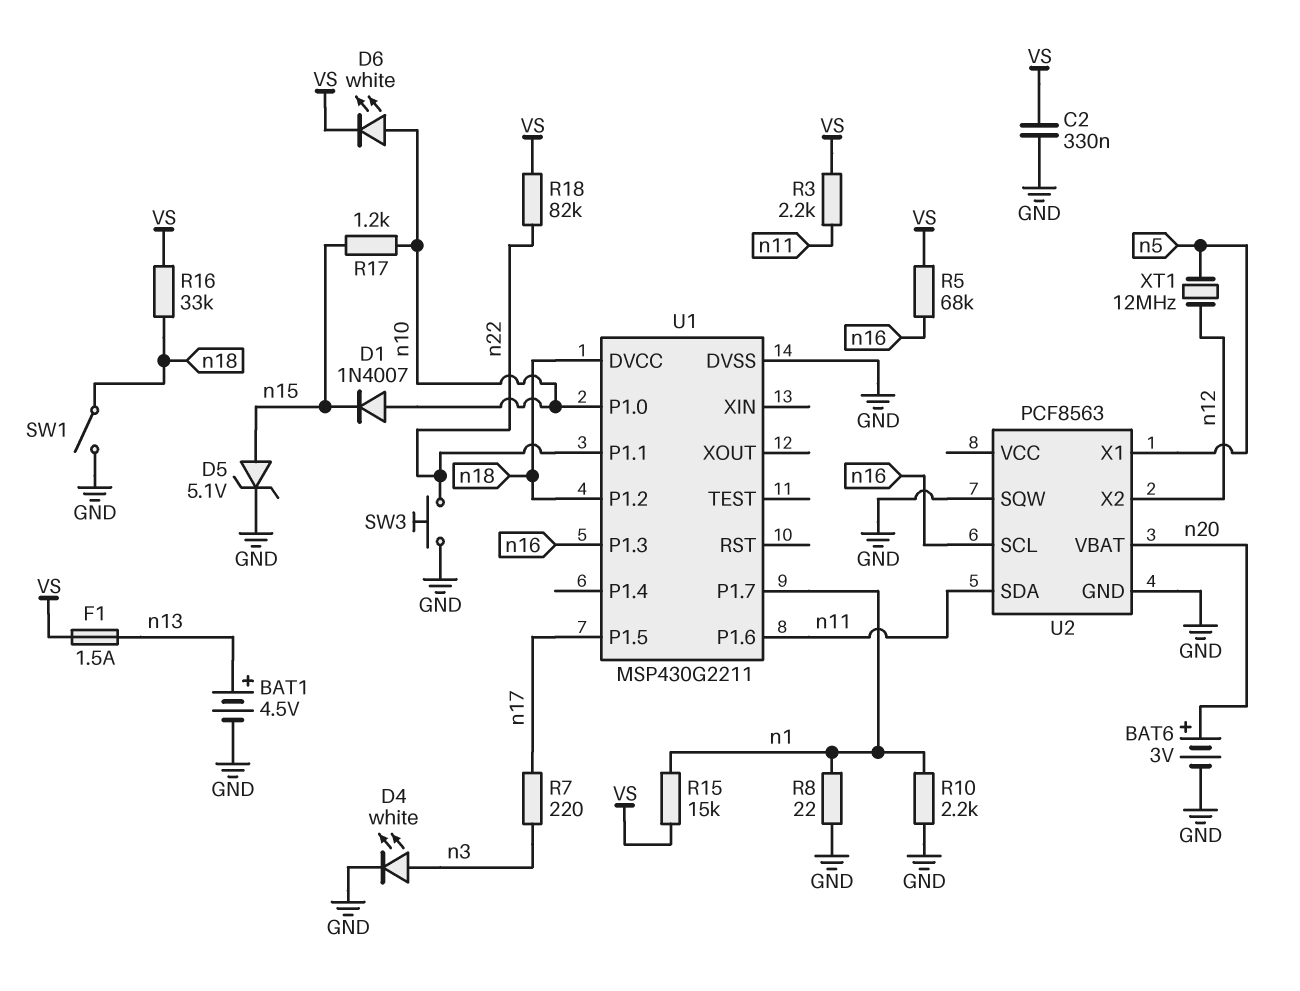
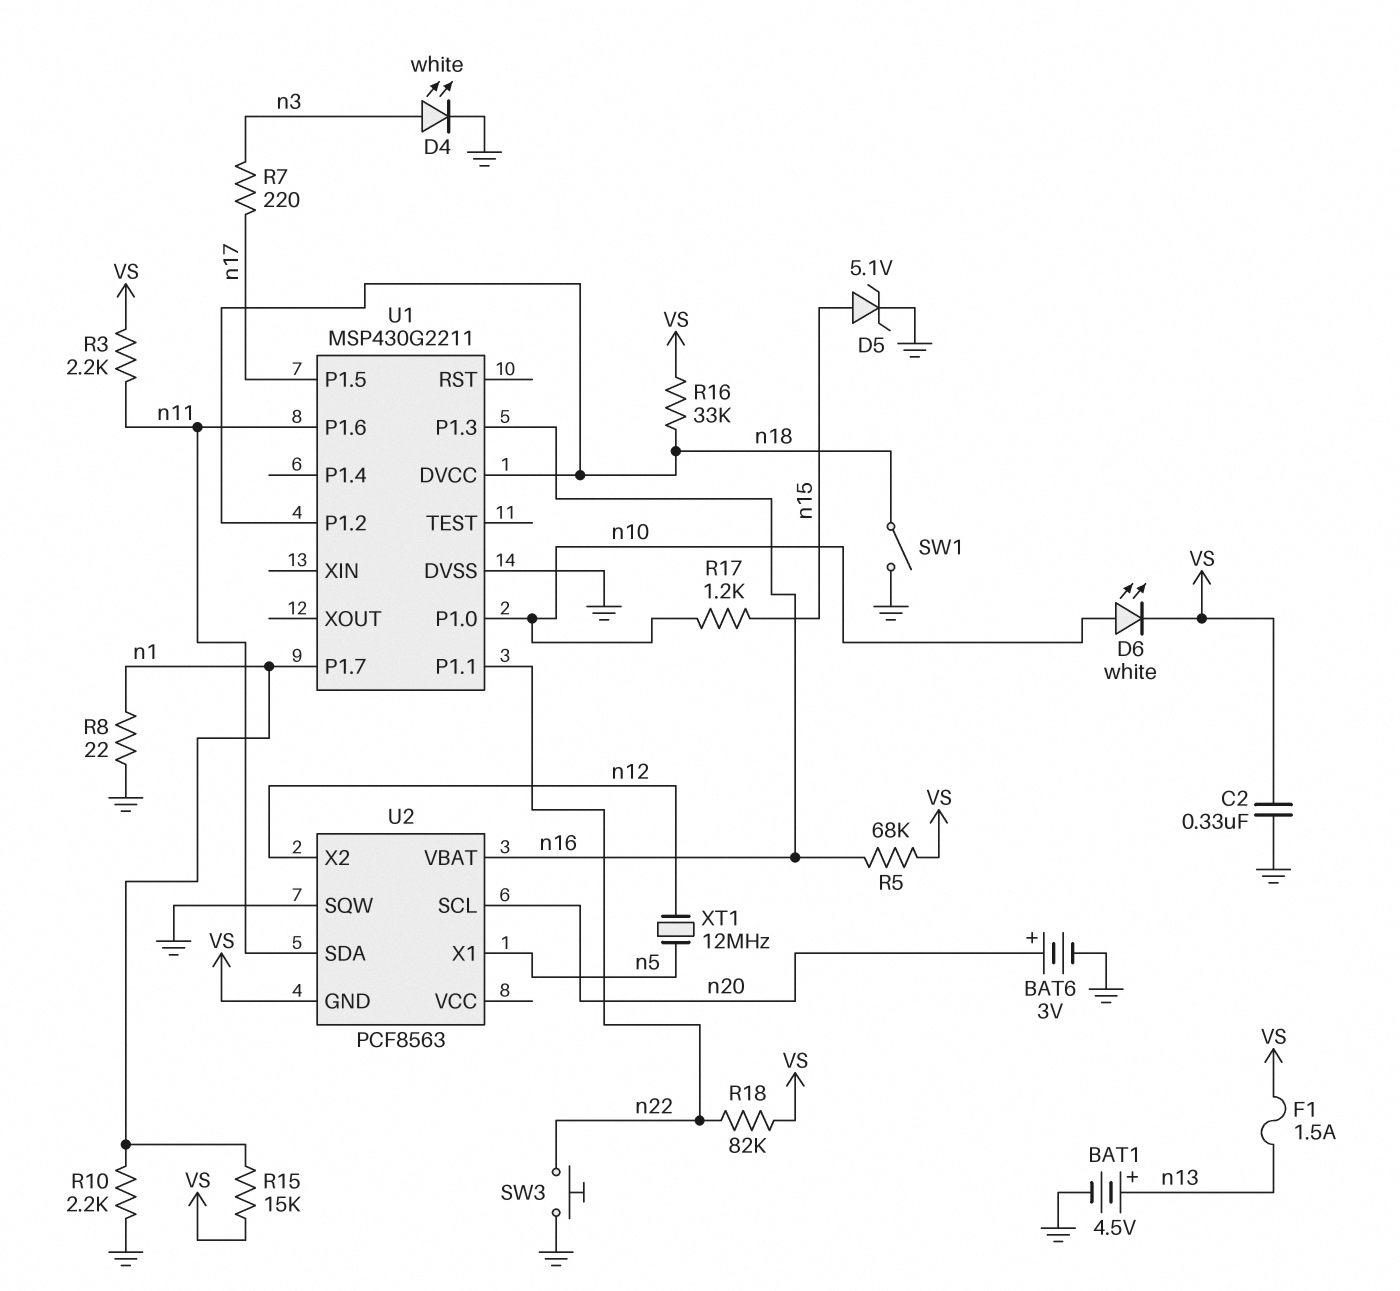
D1: diode 1N4007 (A n10, K n15) -> none
U2 pin GND: GND -> VS
U2 pin SCL: n16 -> n20
U2 pin VBAT: n20 -> n16

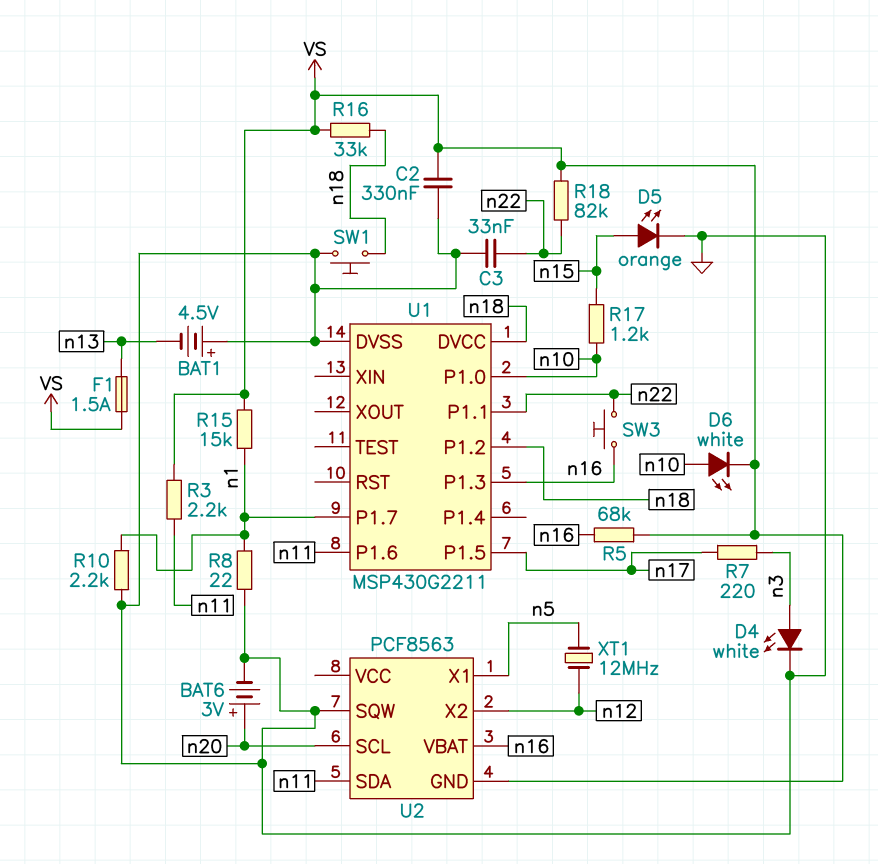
BAT1: 4.5V (plus n13, minus GND) -> 4.5V (plus GND, minus n13)
C3: none -> 33nF (GND, n22)
D5: zener 5.1V (A n15, K GND) -> LED orange (A n15, K GND)
SW1: switch (GND, n18) -> button (GND, n18)
SW3: button (GND, n22) -> button (n16, n22)

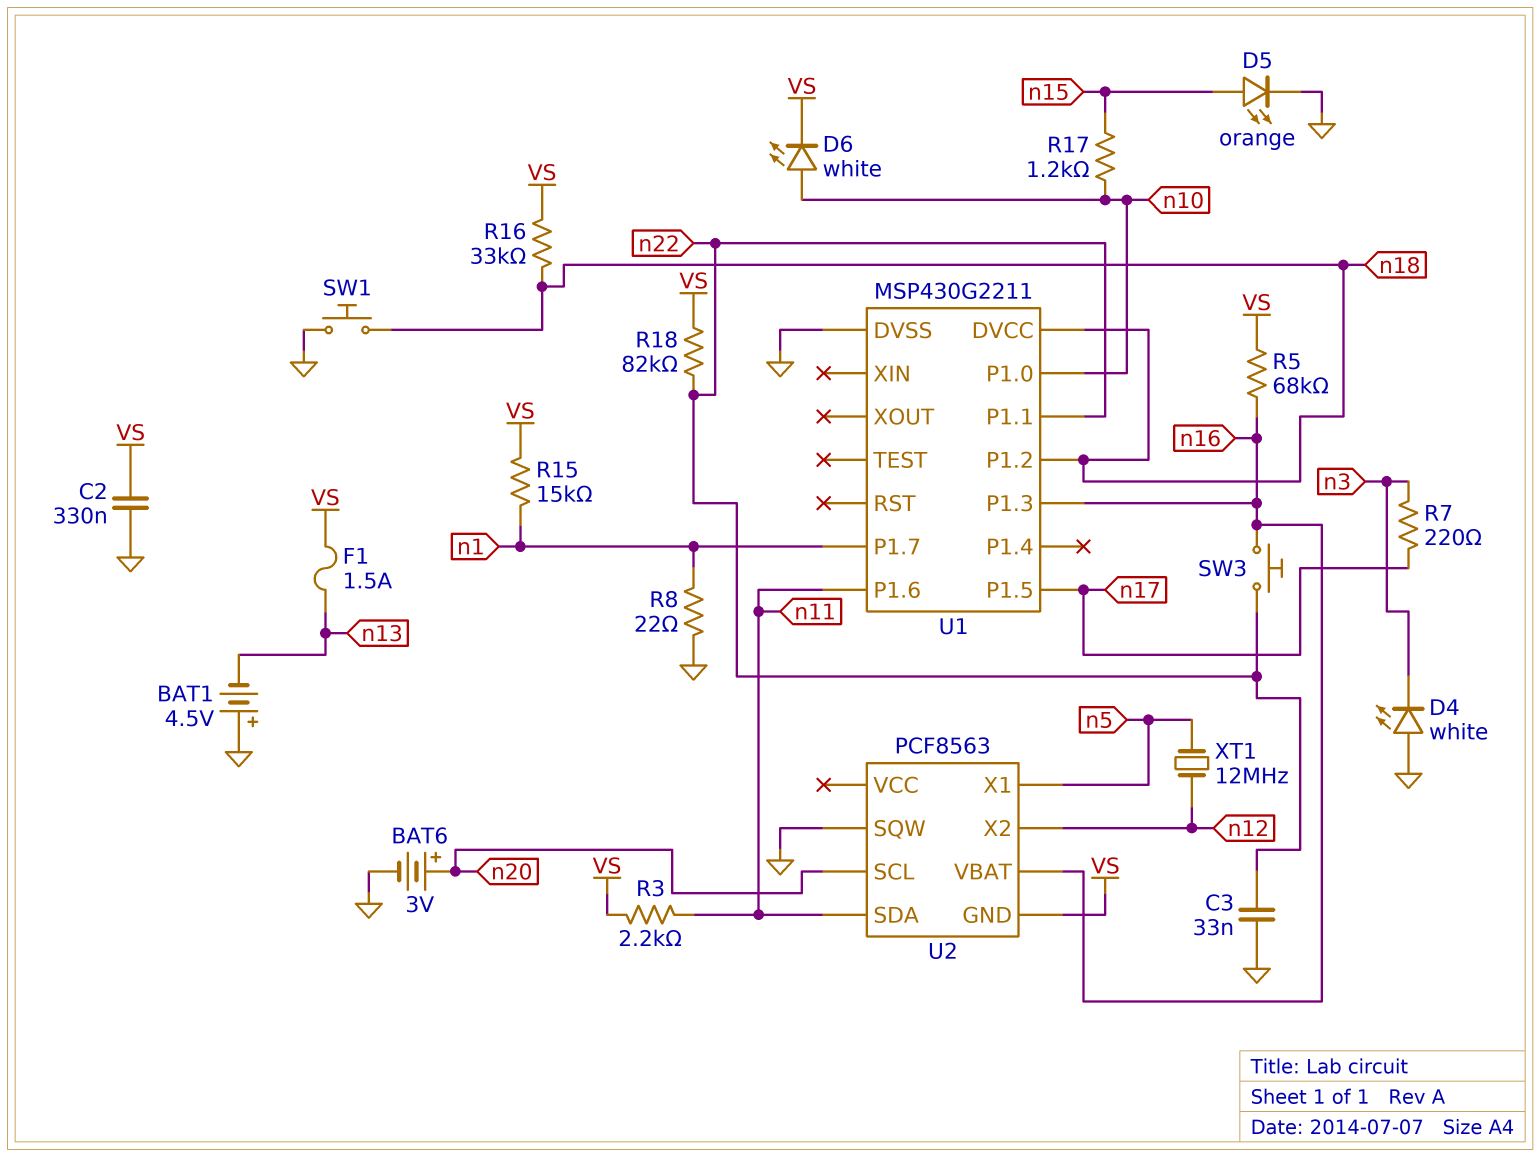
D4: LED white (A n3, K GND) -> LED white (A GND, K n3)
R10: 2.2k (GND, n1) -> none

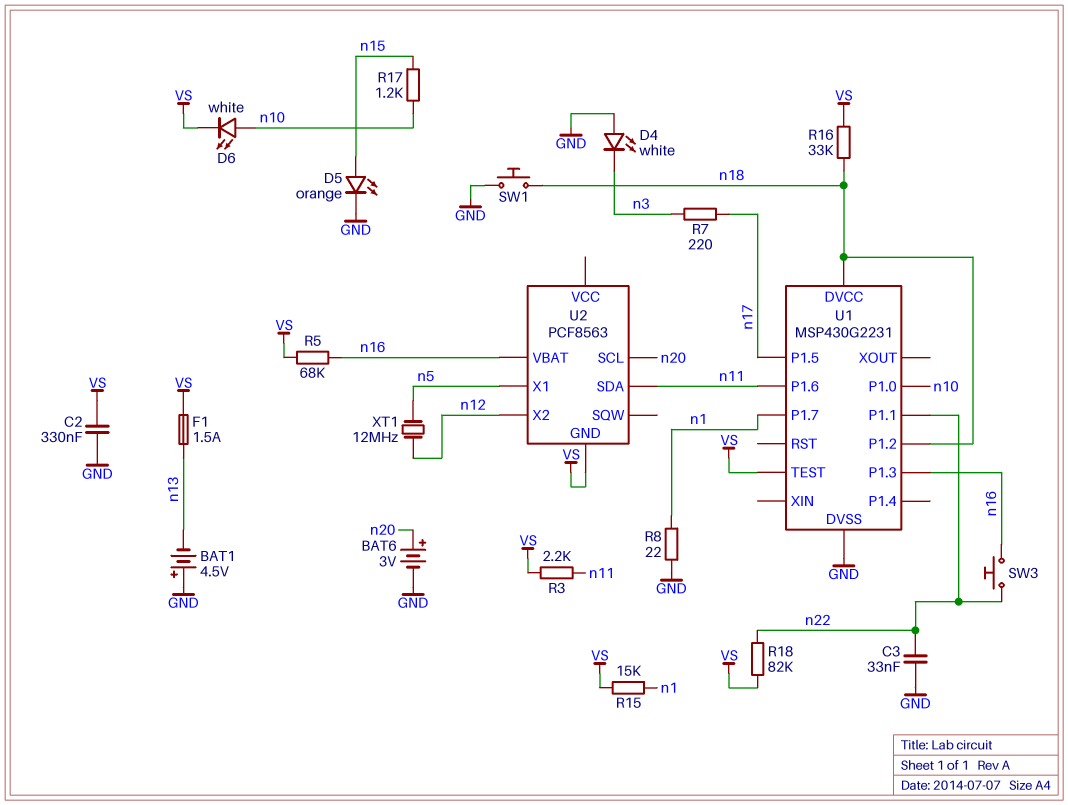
U1: MSP430G2211 -> MSP430G2231
U1 pin TEST: none -> VS
U2 pin SQW: GND -> none

